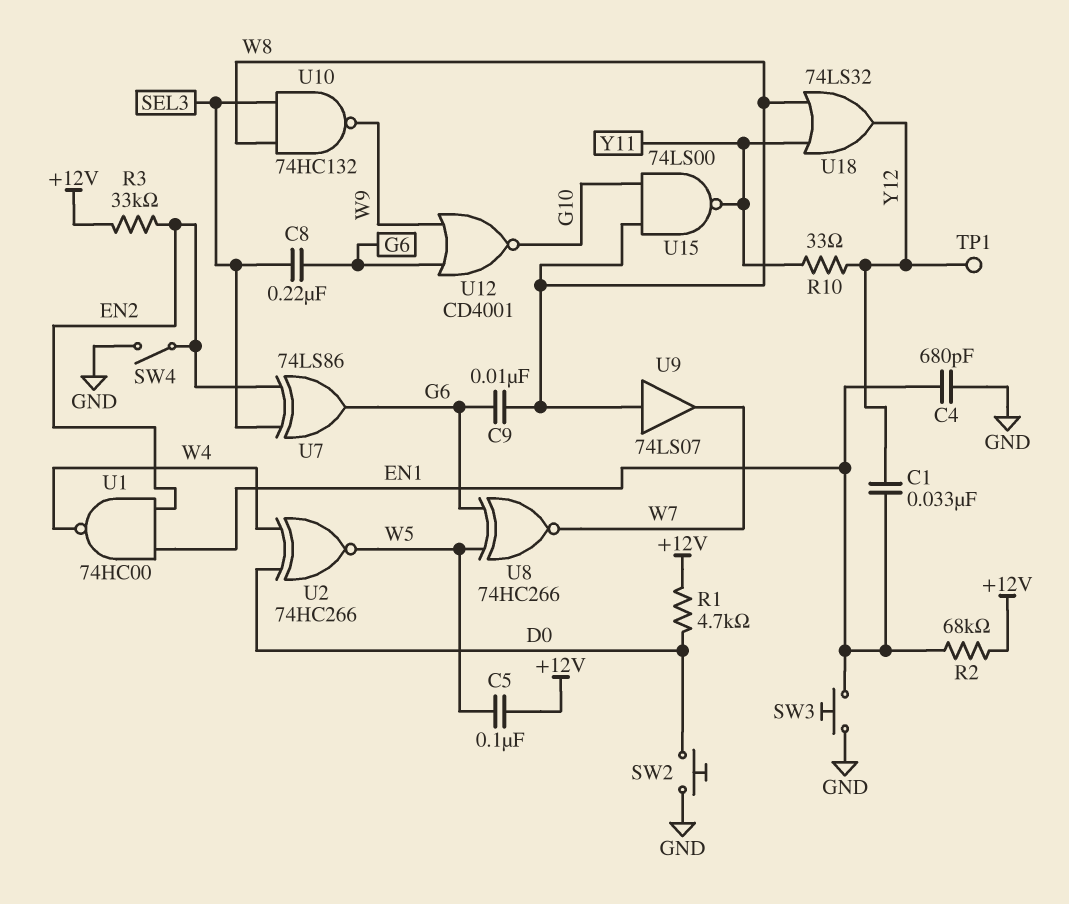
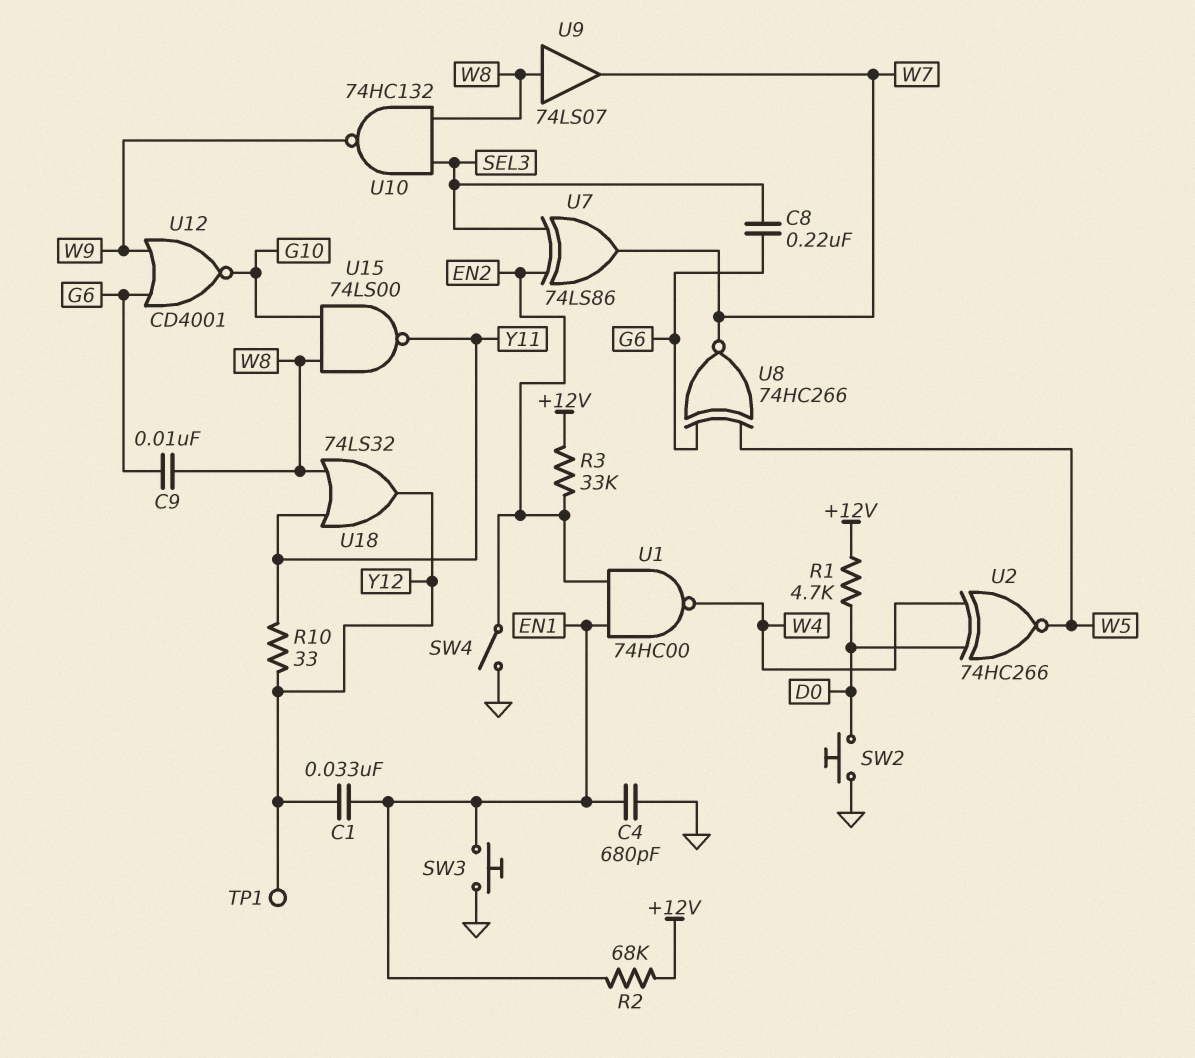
C5: 100nF (+12V, W5) -> none
U7: XOR 74LS86 (in EN2, in SEL3, out G6) -> XOR 74LS86 (in EN2, in SEL3, out W7)

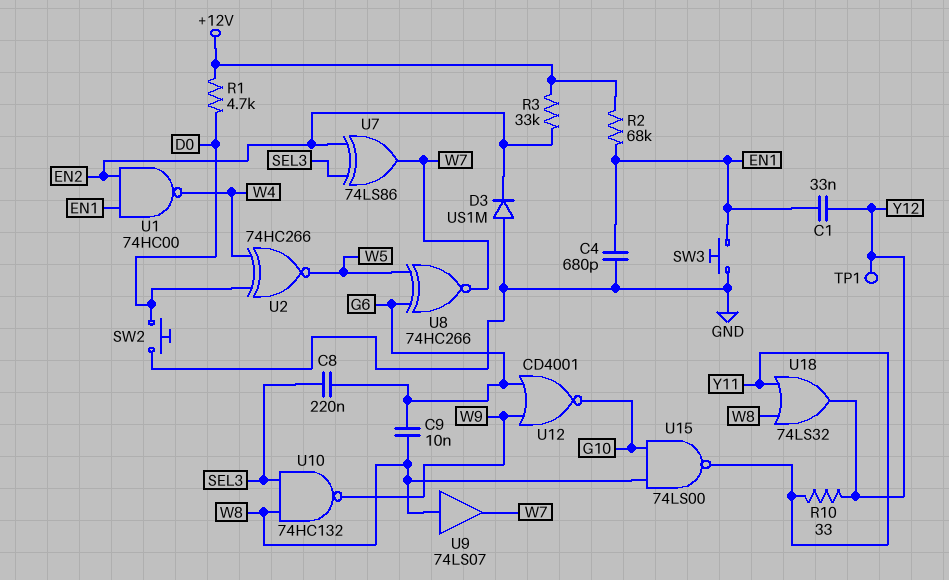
D3: none -> diode US1M (A GND, K EN2)
SW4: switch (EN2, GND) -> none

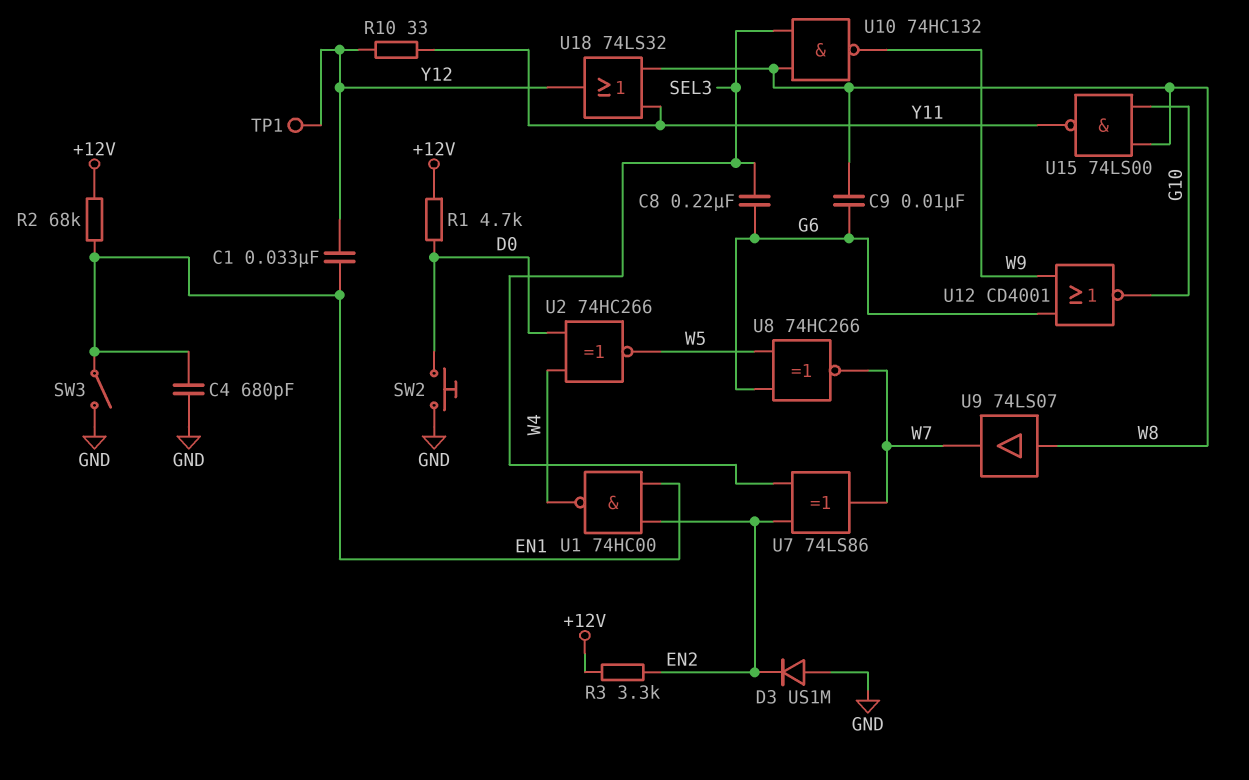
R3: 33k (+12V, EN2) -> 3.3k (+12V, EN2)
SW3: button (EN1, GND) -> switch (EN1, GND)

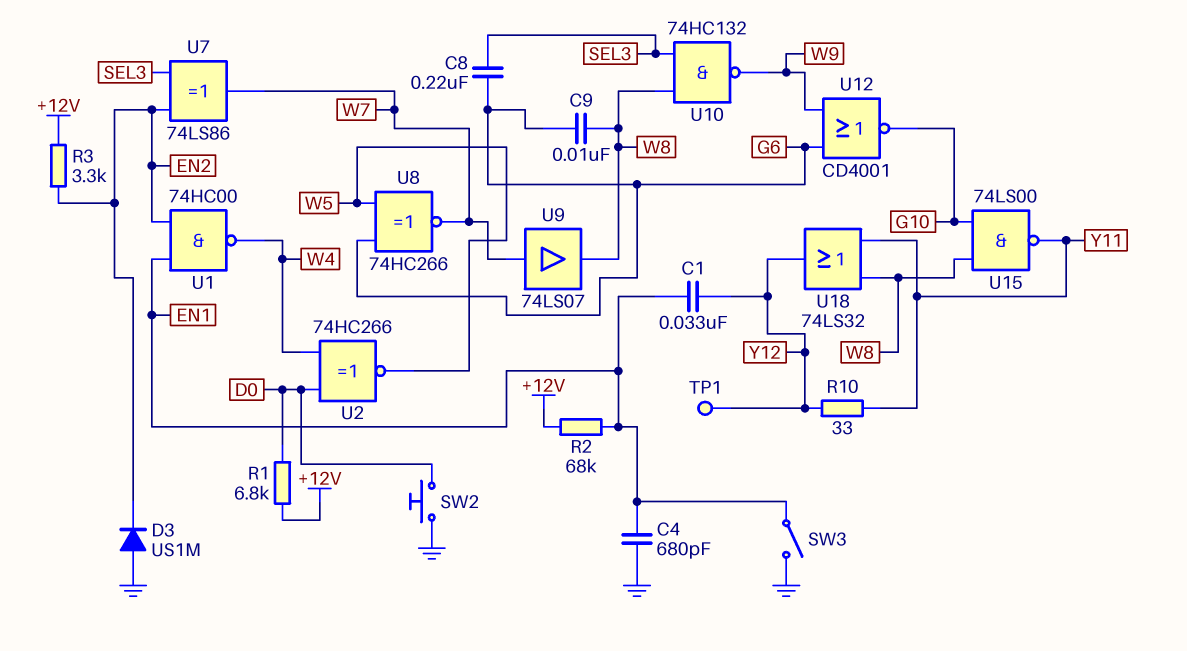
R1: 4.7k (+12V, D0) -> 6.8k (+12V, D0)
U9: buffer 74LS07 (in W8, out W7) -> buffer 74LS07 (in W7, out W8)

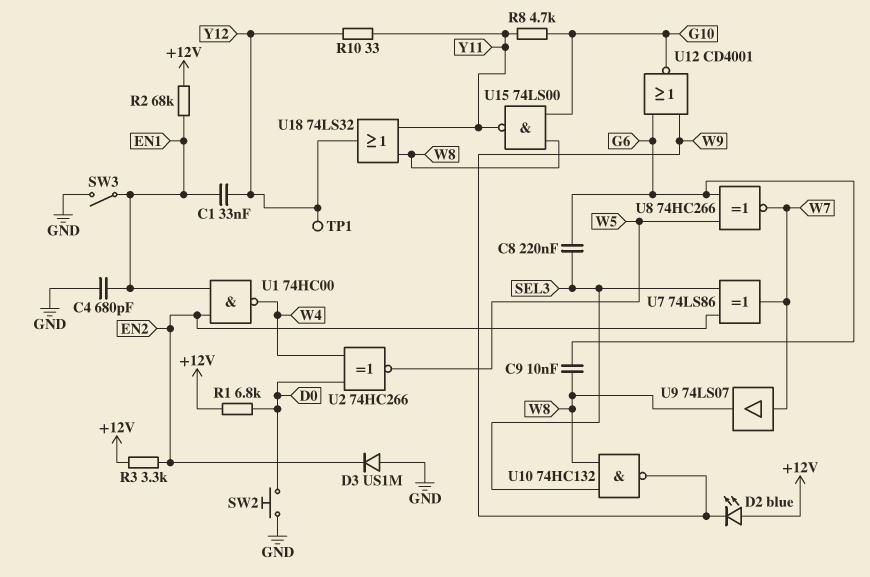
D2: none -> LED blue (A +12V, K W9)
R8: none -> 4.7k (G10, Y11)

